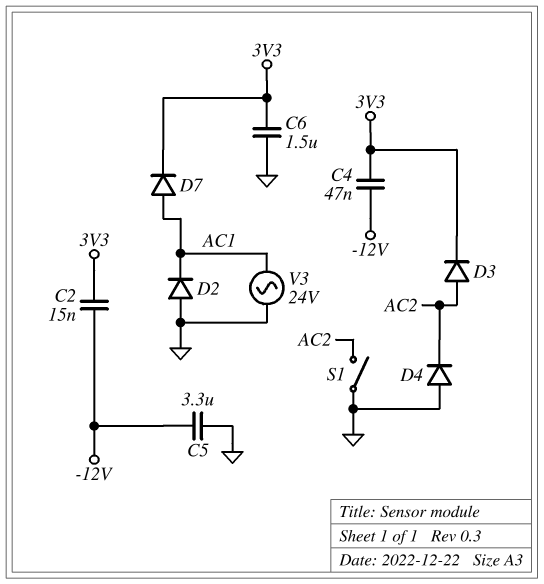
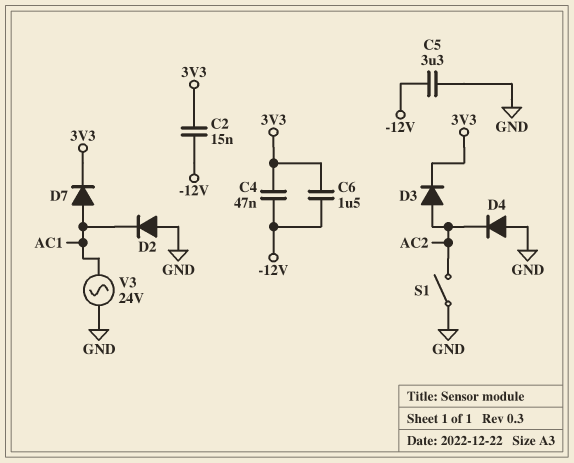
C6: 1.5uF (3V3, GND) -> 1.5uF (-12V, 3V3)

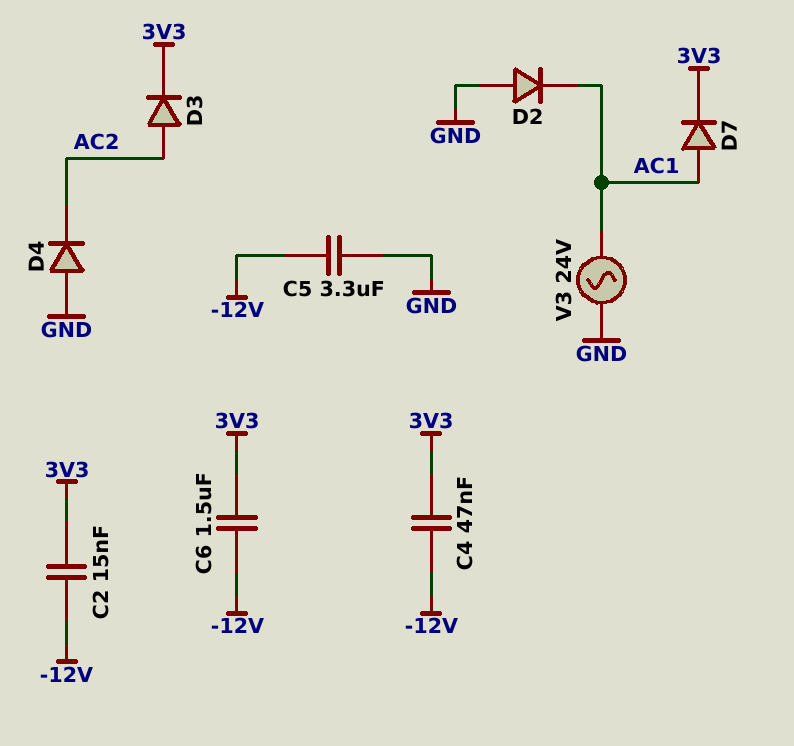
S1: switch (AC2, GND) -> none

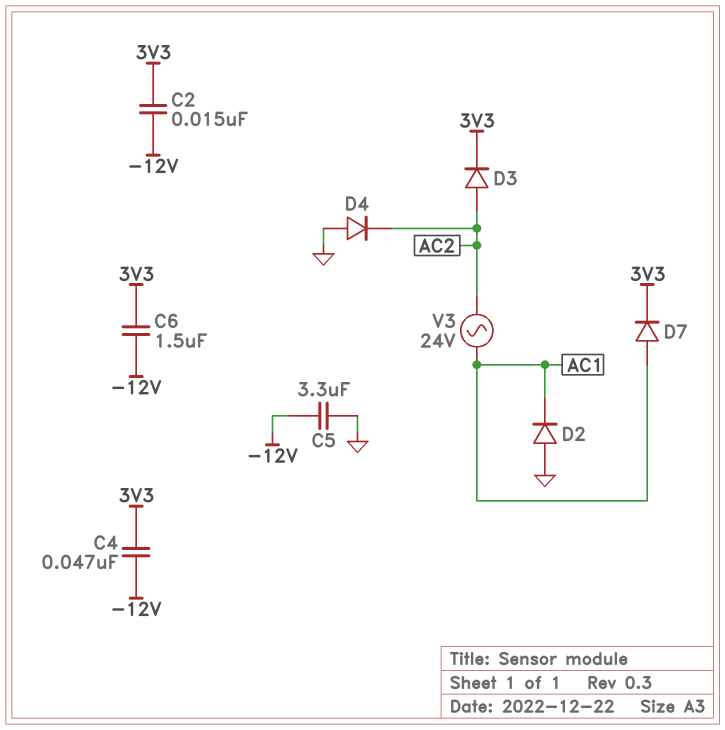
V3: AC 24V (AC1, GND) -> AC 24V (AC1, AC2)

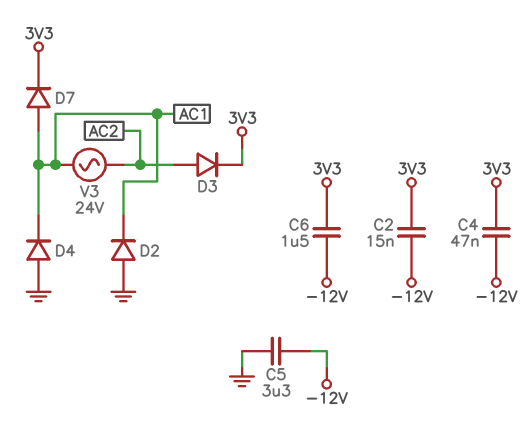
D4: diode (A GND, K AC2) -> diode (A GND, K AC1)

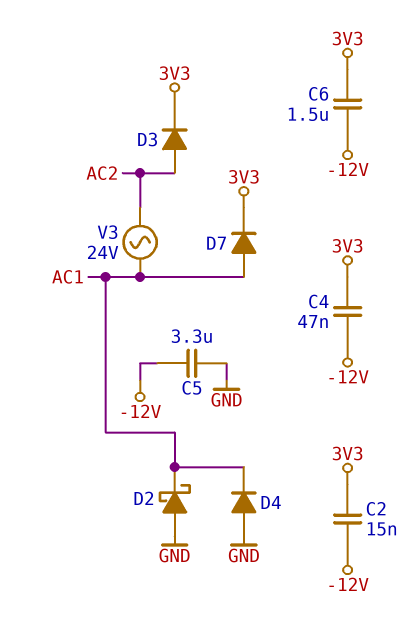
D2: diode (A GND, K AC1) -> schottky (A GND, K AC1)

